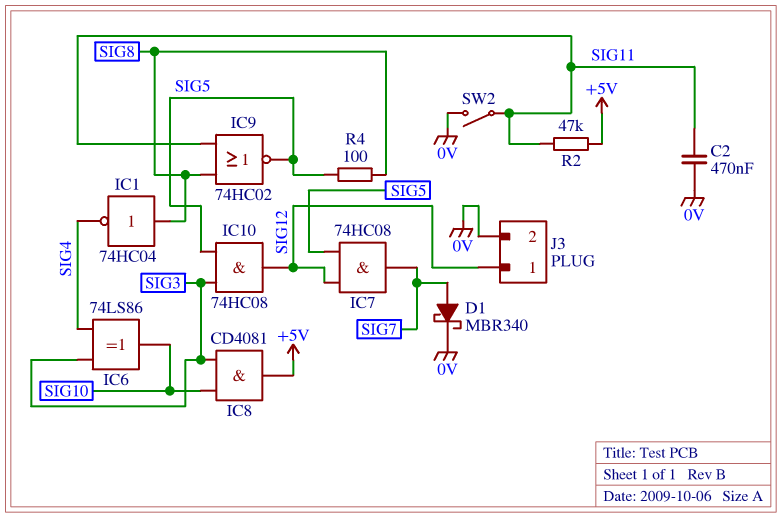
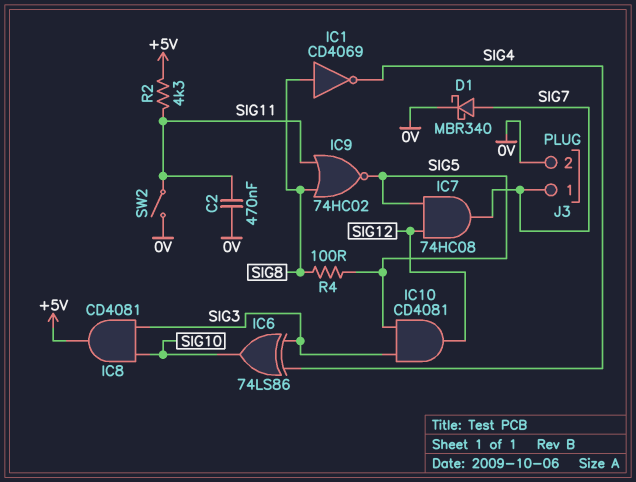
IC1: NOT 74HC04 (in SIG8, out SIG4) -> NOT CD4069 (in SIG8, out SIG4)
IC10: AND 74HC08 (in SIG3, in SIG5, out SIG12) -> AND CD4081 (in SIG3, in SIG5, out SIG12)
J3 pin 1: SIG12 -> SIG7
R2: 47k (+5V, SIG11) -> 4.3k (+5V, SIG11)

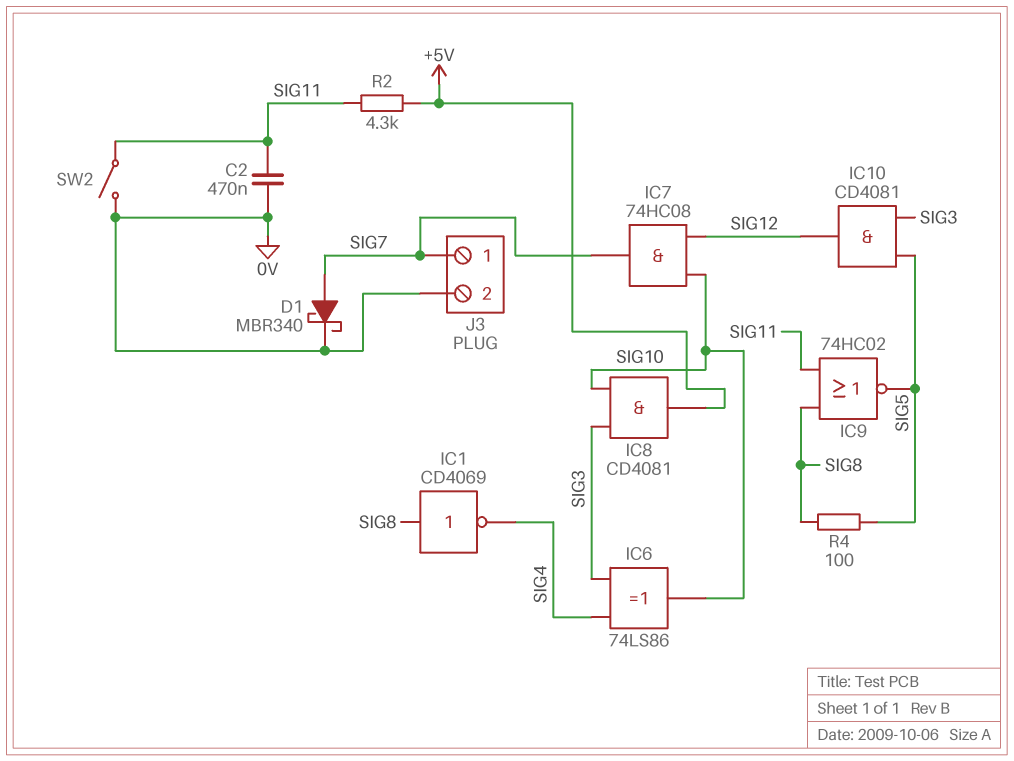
IC7: AND 74HC08 (in SIG5, in SIG12, out SIG7) -> AND 74HC08 (in SIG10, in SIG12, out SIG7)

